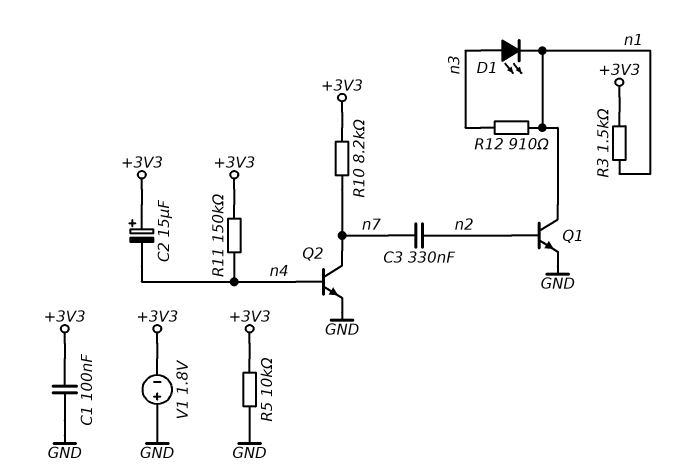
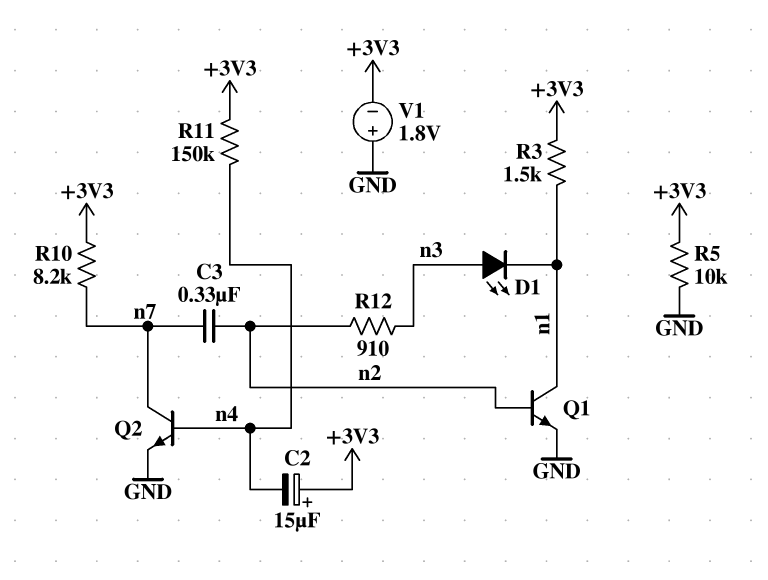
C1: 100nF (+3V3, GND) -> none
R12: 910 (n1, n3) -> 910 (n2, n3)

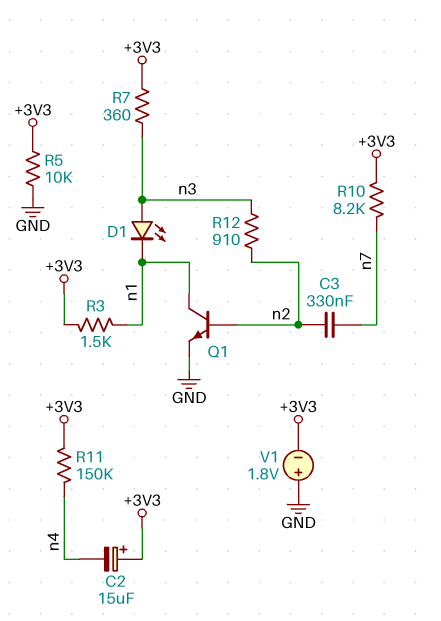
Q2: NPN (B n4, C n7, E GND) -> none
R7: none -> 360 (+3V3, n3)

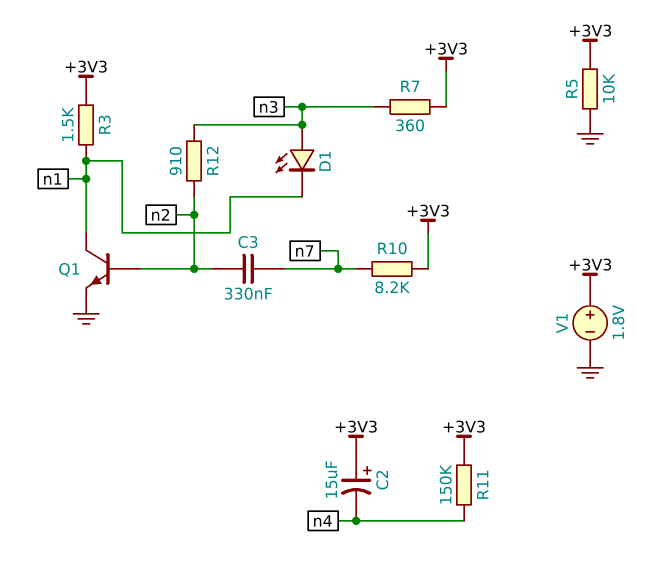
V1: 1.8V (plus GND, minus +3V3) -> 1.8V (plus +3V3, minus GND)

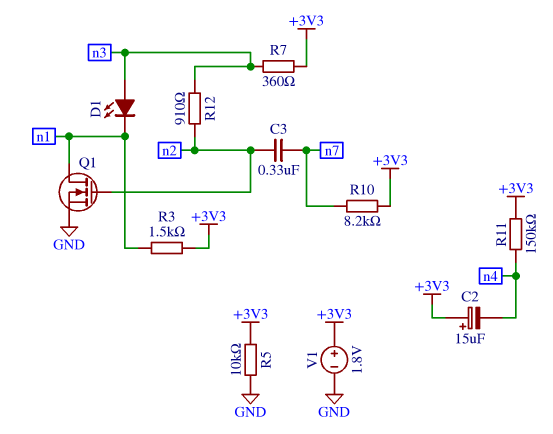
Q1: NPN (B n2, C n1, E GND) -> NMOS (G n2, D n1, S GND)

